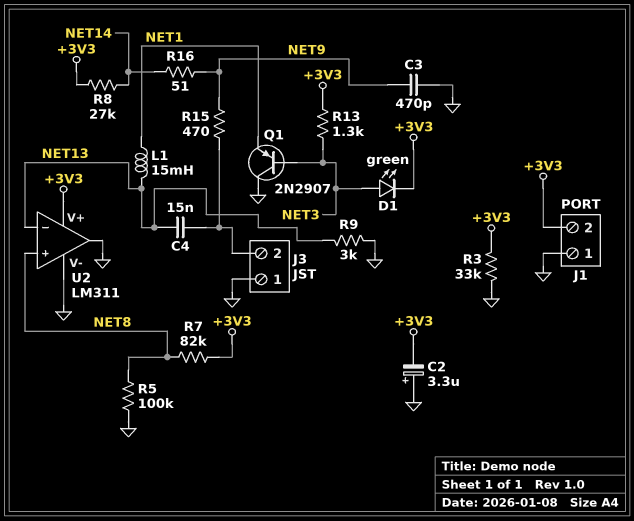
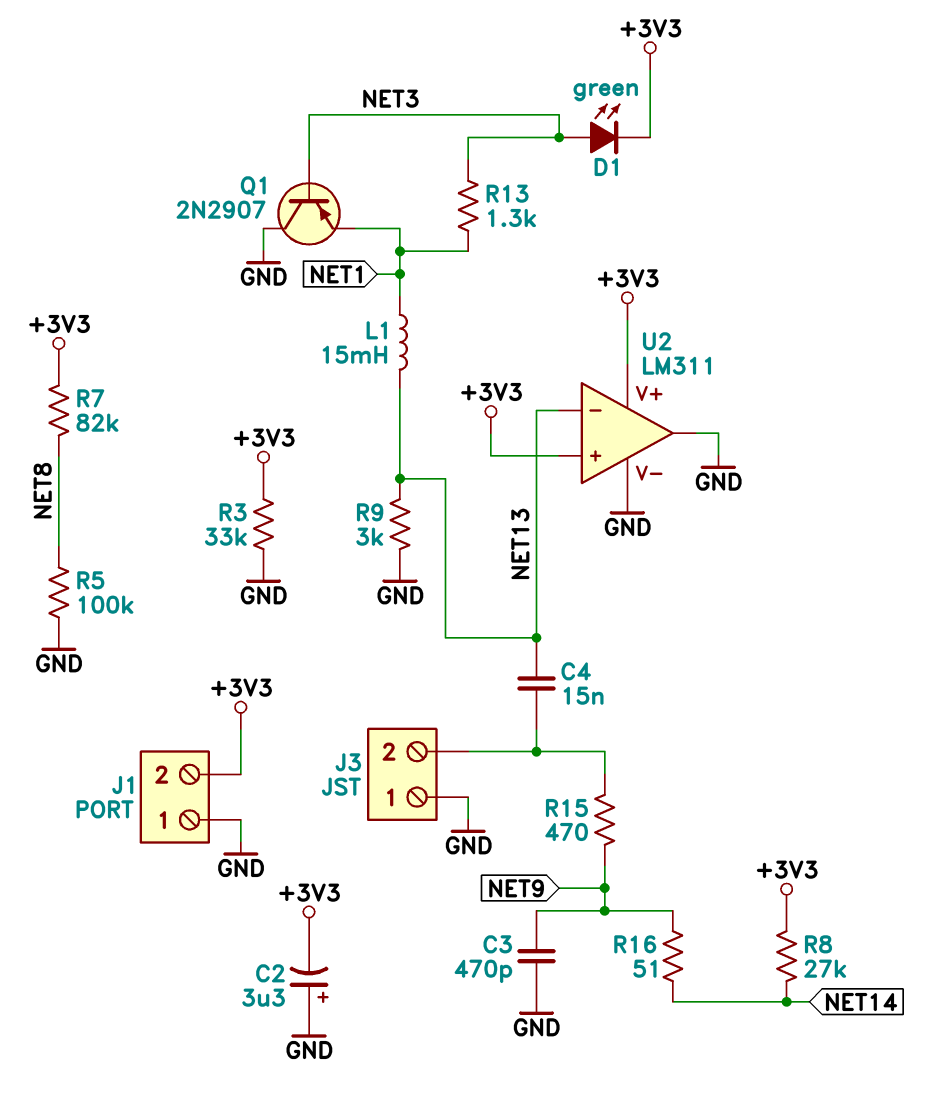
R13: 1.3k (+3V3, NET3) -> 1.3k (NET1, NET3)
U2 pin in+: NET8 -> +3V3

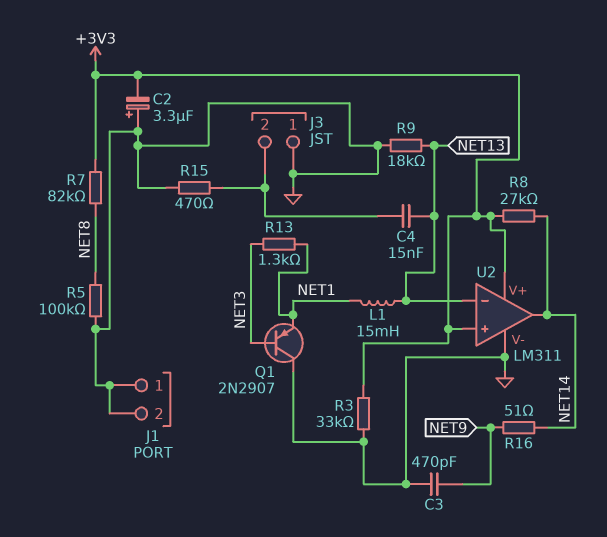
D1: LED green (A NET3, K +3V3) -> none
J1 pin 2: +3V3 -> GND
R9: 3k (GND, NET13) -> 18k (GND, NET13)
R15: 470 (J3/2, NET9) -> 470 (GND, J3/2)
U2 pin out: GND -> NET14

